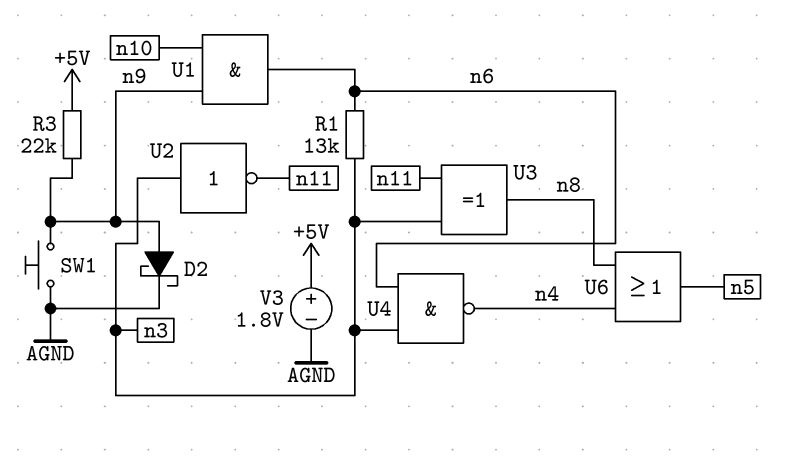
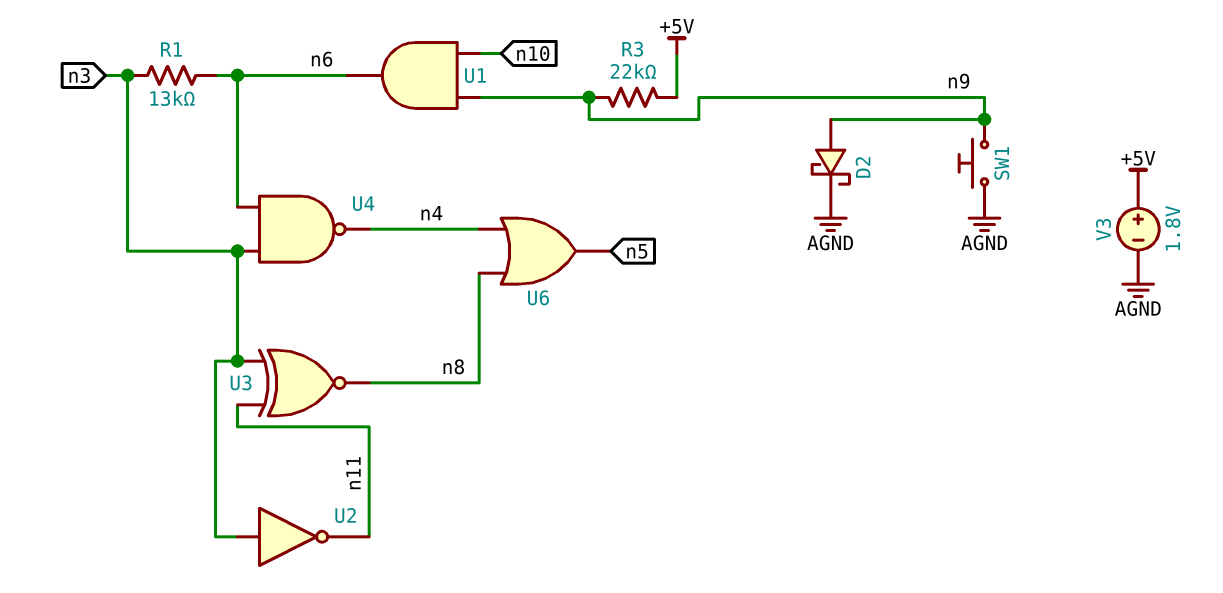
U3: XOR (in n3, in n11, out n8) -> XNOR (in n3, in n11, out n8)

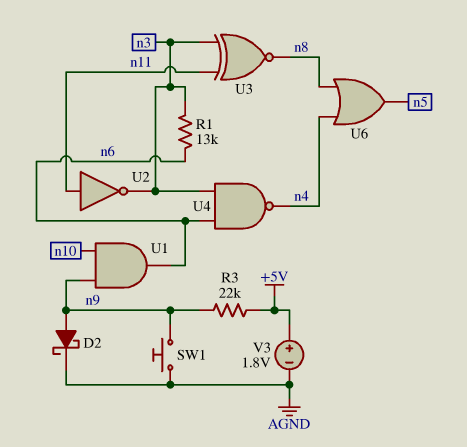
U2: NOT (in n3, out n11) -> NOT (in n11, out n3)

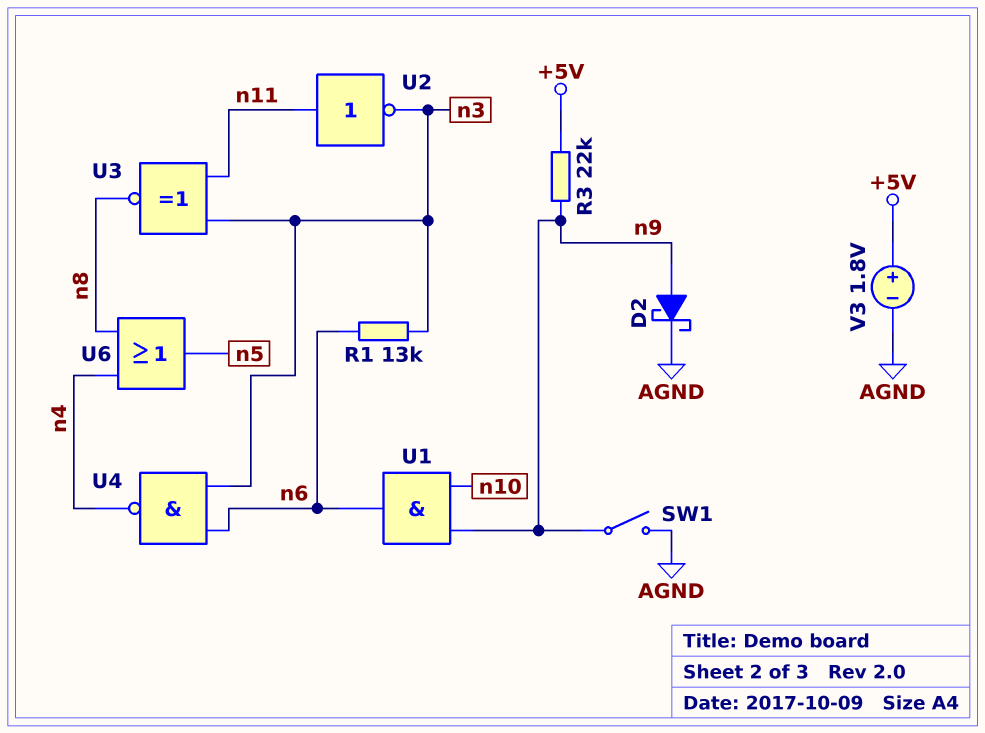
SW1: button (AGND, n9) -> switch (AGND, n9)

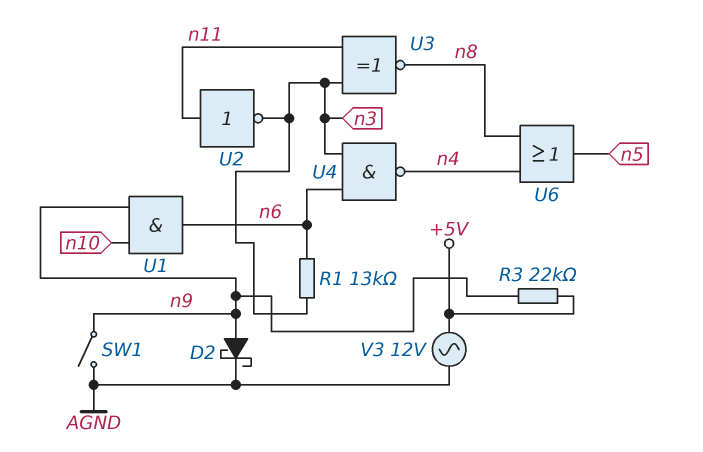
V3: 1.8V (plus +5V, minus AGND) -> AC 12V (+5V, AGND)

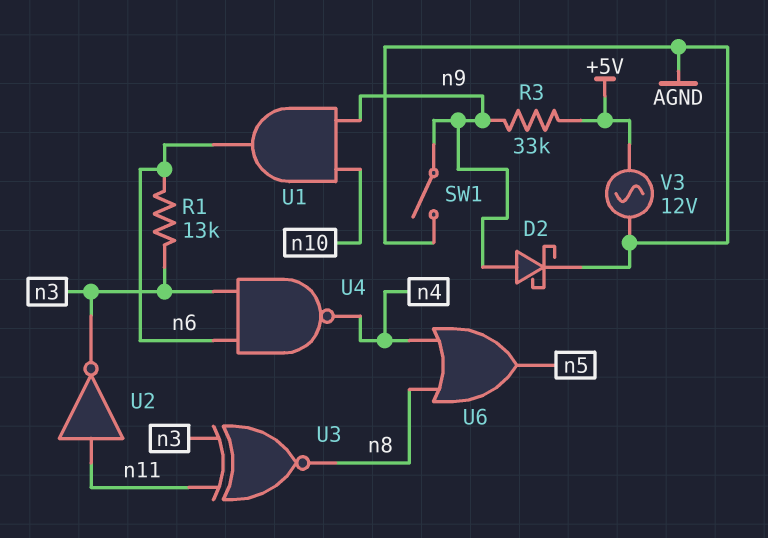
R3: 22k (+5V, n9) -> 33k (+5V, n9)

